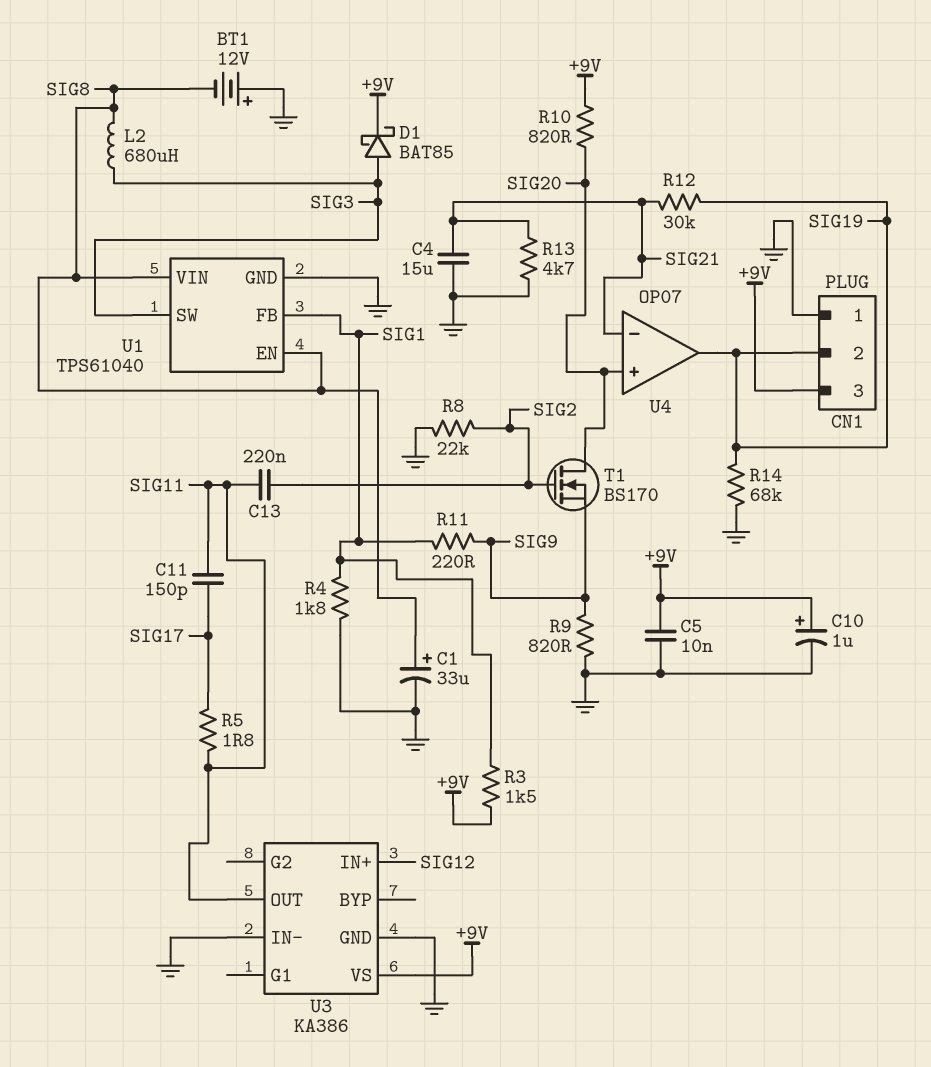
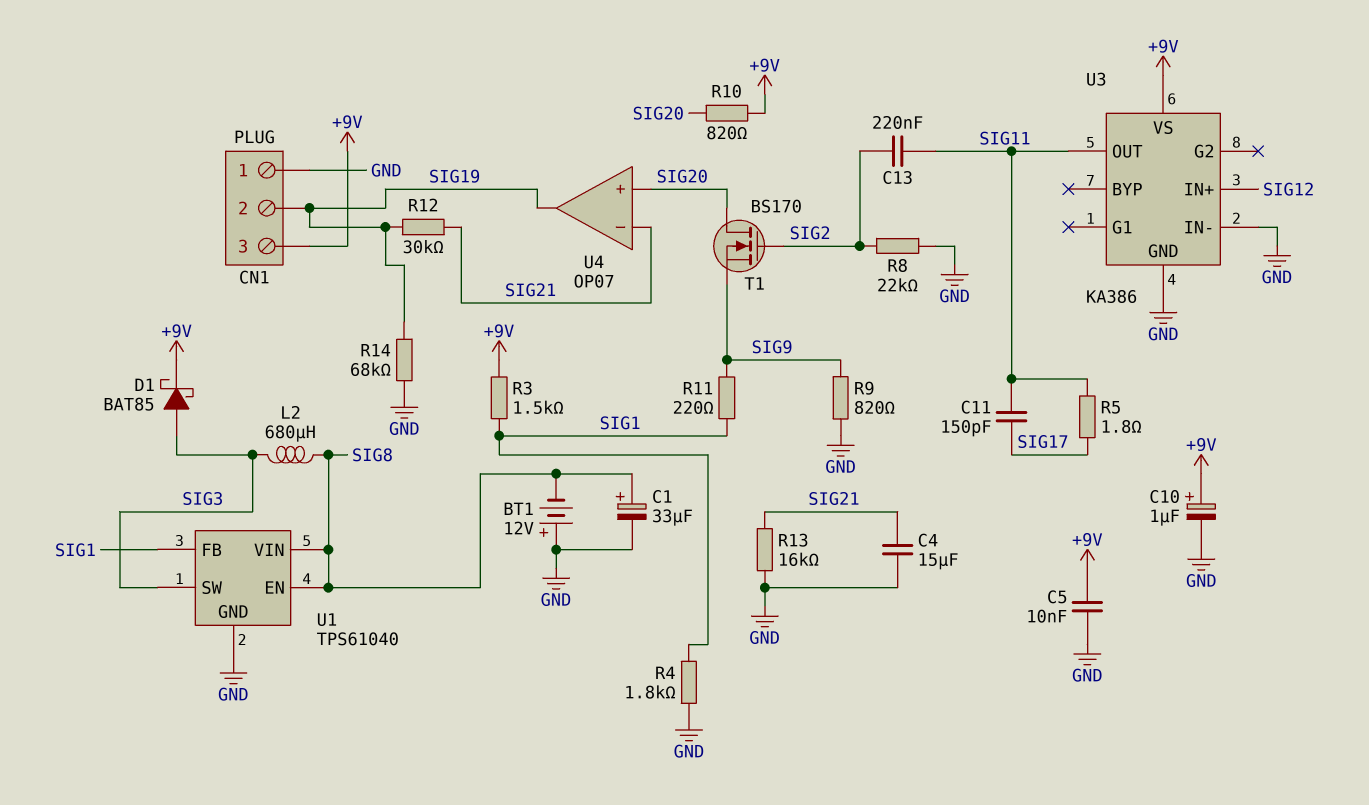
R13: 4.7k (GND, SIG21) -> 16k (GND, SIG21)

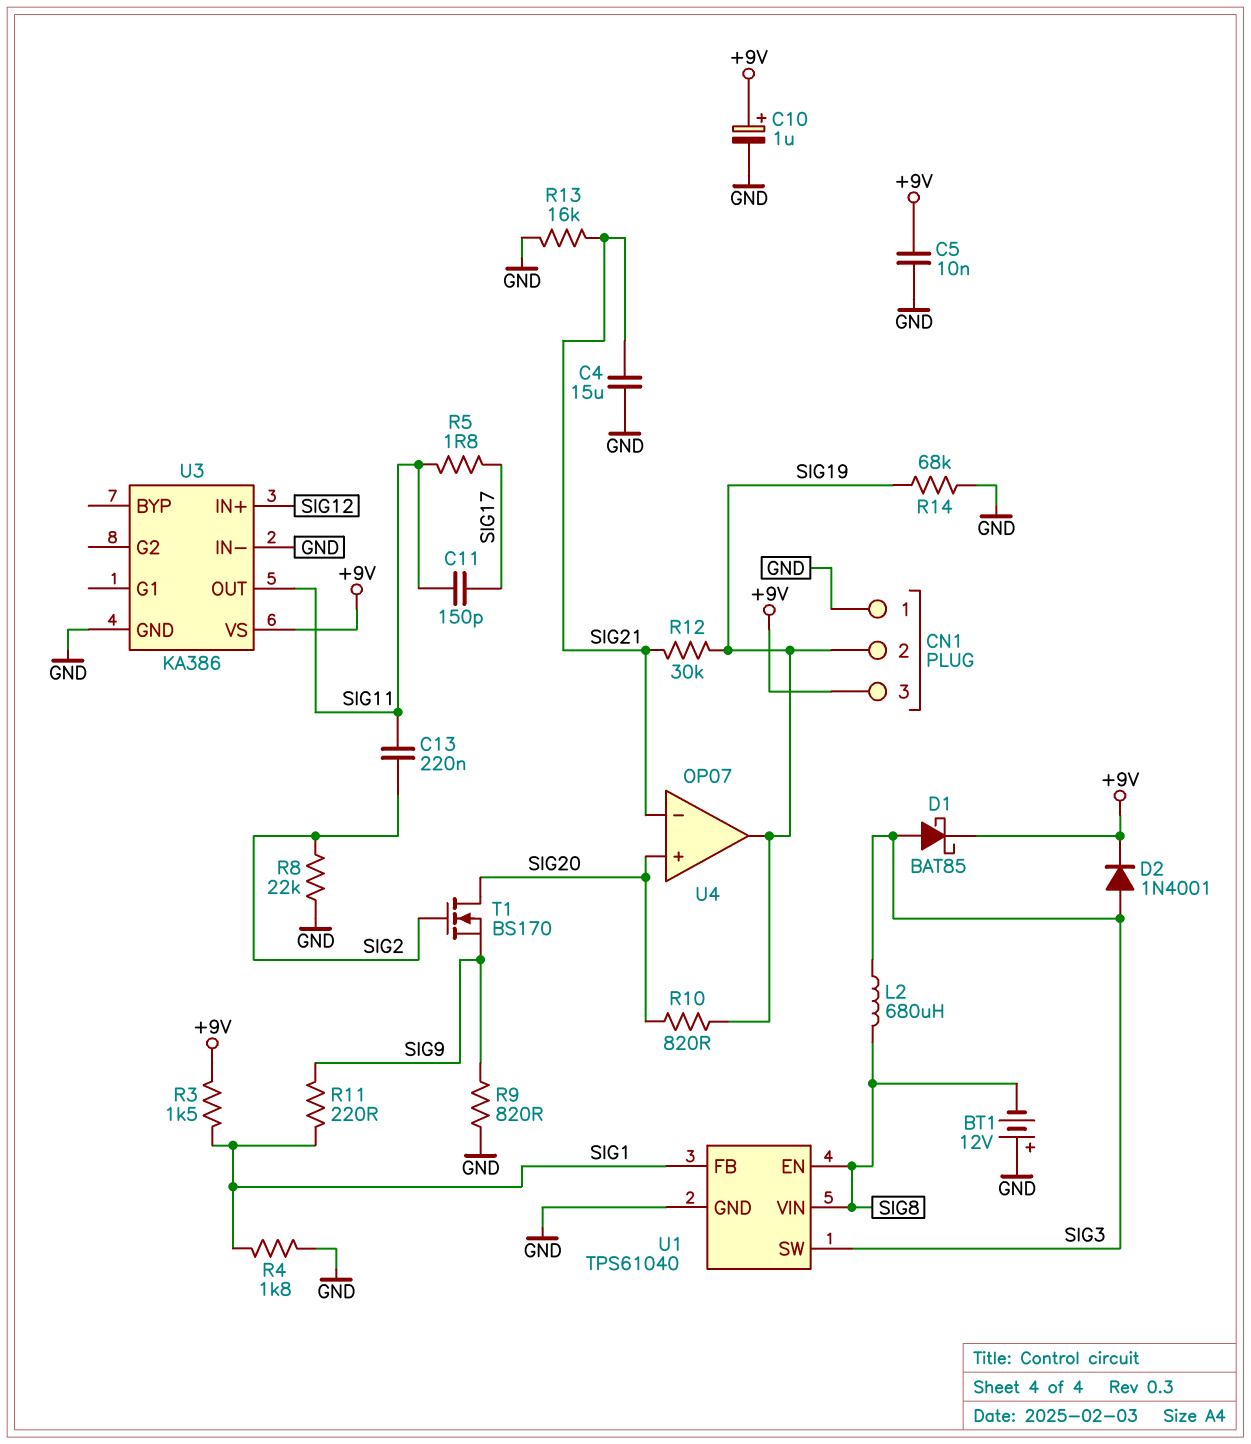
C1: 33uF (plus SIG8, minus GND) -> none
D2: none -> diode 1N4001 (A SIG3, K +9V)
R10: 820 (+9V, SIG20) -> 820 (SIG19, SIG20)

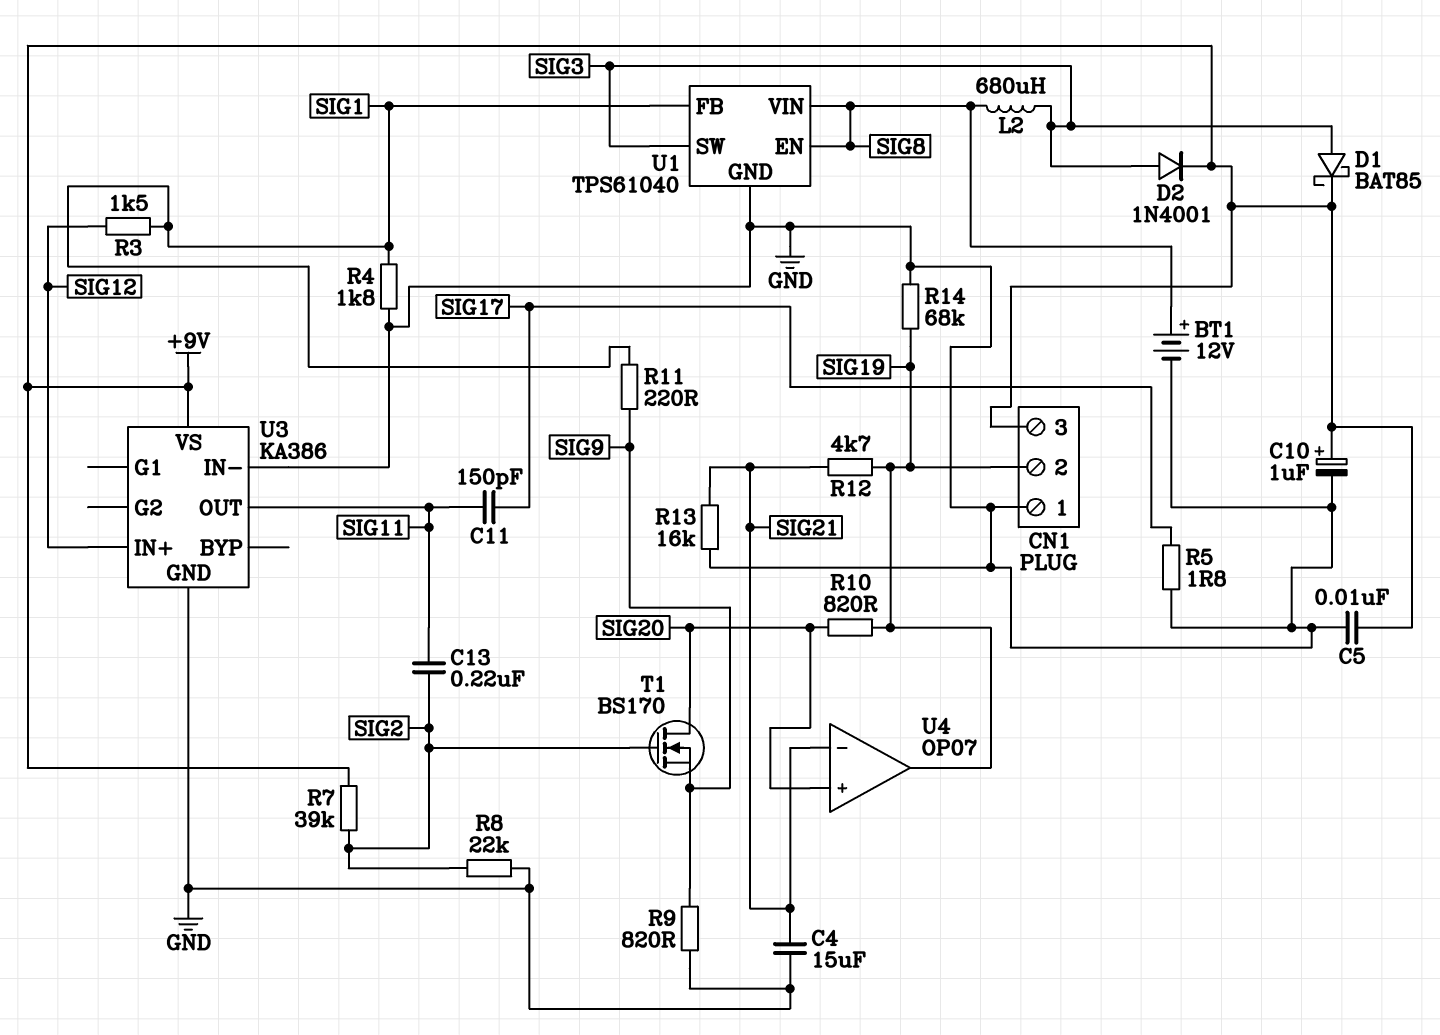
BT1: 12V (plus GND, minus SIG8) -> 12V (plus SIG8, minus GND)
R3: 1.5k (+9V, SIG1) -> 1.5k (SIG1, SIG12)
R5: 1.8 (SIG11, SIG17) -> 1.8 (GND, SIG17)
R7: none -> 39k (+9V, SIG2)
R12: 30k (SIG19, SIG21) -> 4.7k (SIG19, SIG21)

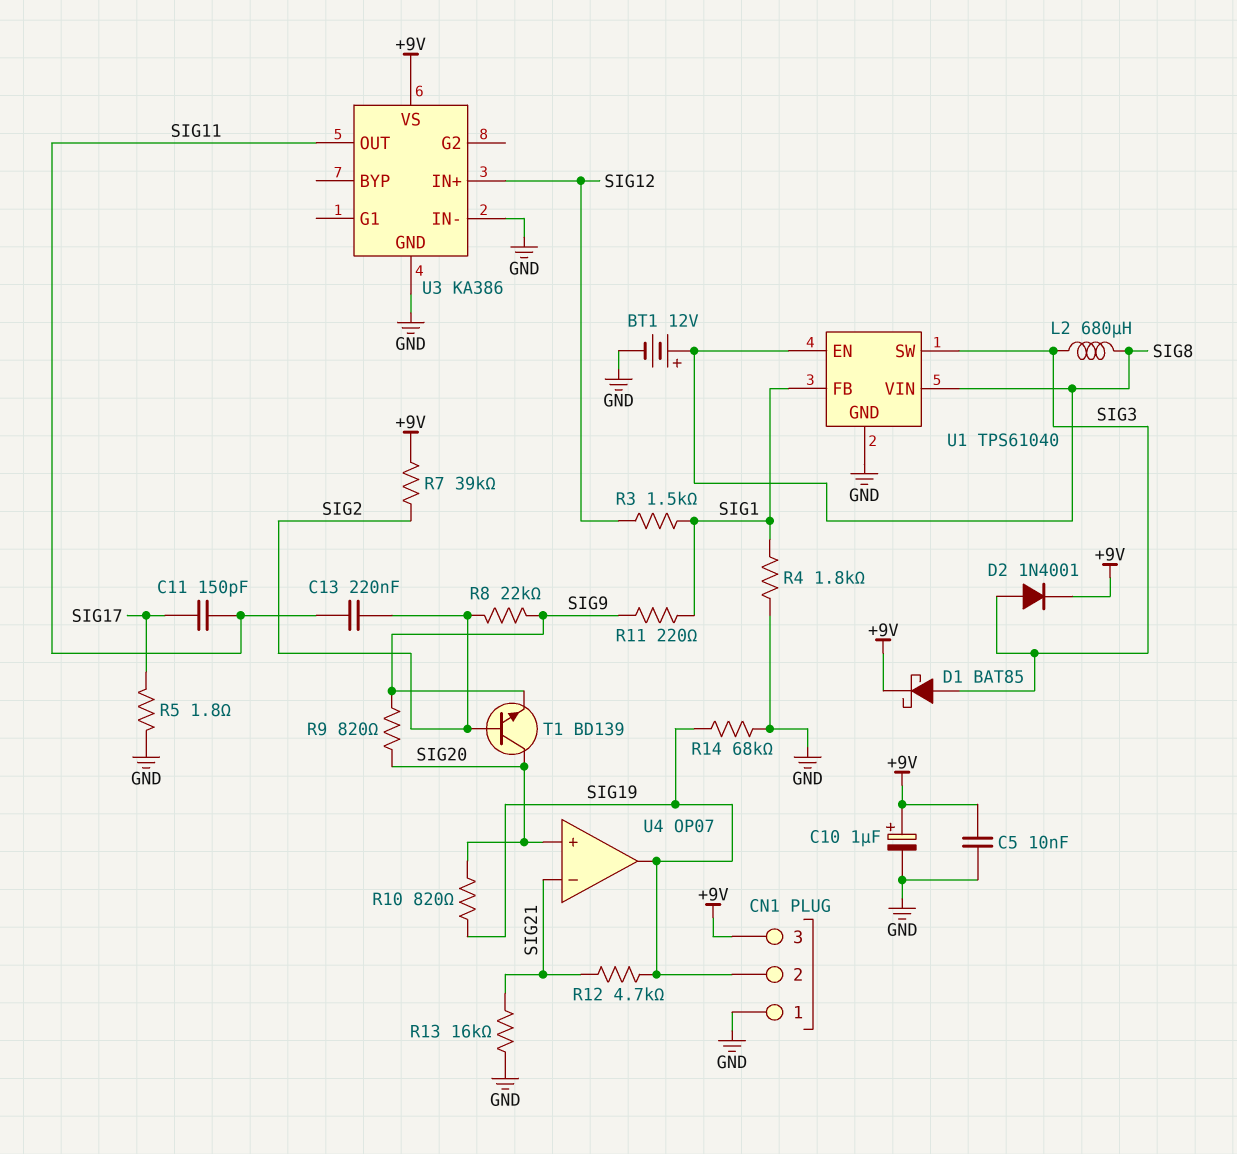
C4: 15uF (GND, SIG21) -> none
R8: 22k (GND, SIG2) -> 22k (SIG2, SIG9)
R9: 820 (GND, SIG9) -> 820 (SIG9, SIG20)
T1: NMOS BS170 (G SIG2, D SIG20, S SIG9) -> NPN BD139 (B SIG2, C SIG20, E SIG9)

